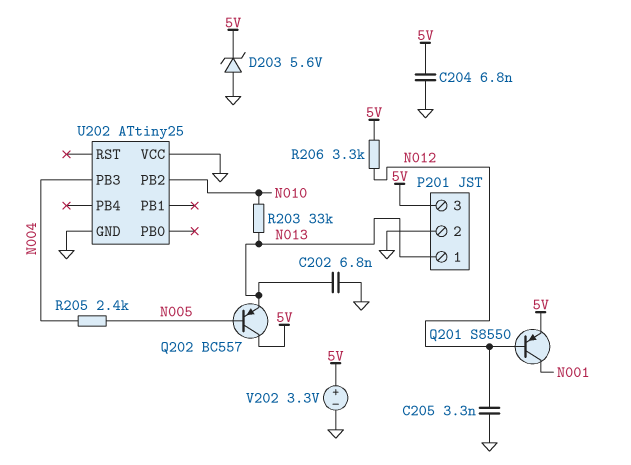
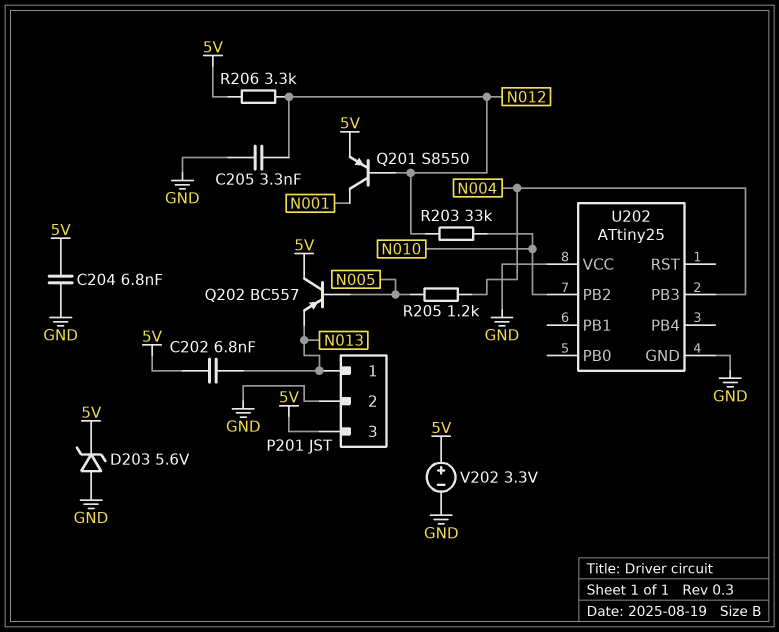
C202: 6.8nF (GND, N013) -> 6.8nF (5V, N013)
R203: 33k (N010, N013) -> 33k (N010, N012)
R205: 2.4k (N004, N005) -> 1.2k (N004, N005)

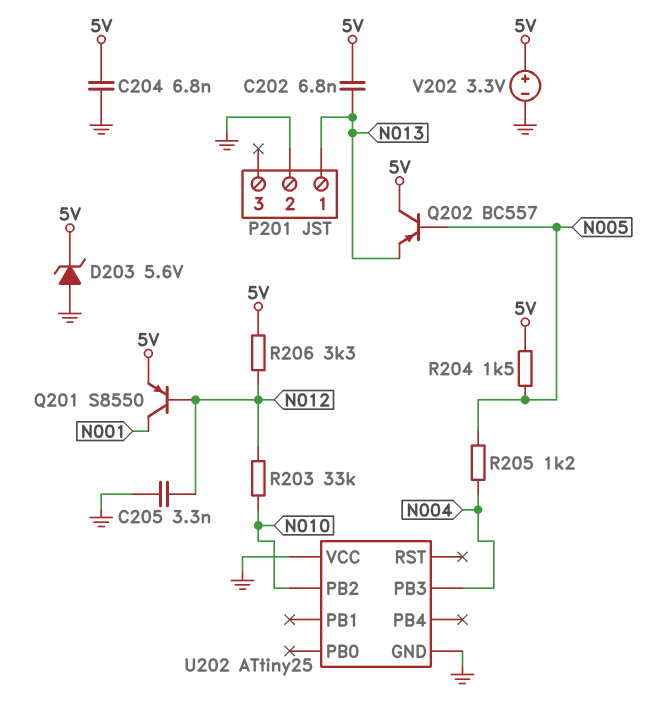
P201 pin 3: 5V -> none
R204: none -> 1.5k (5V, N005)

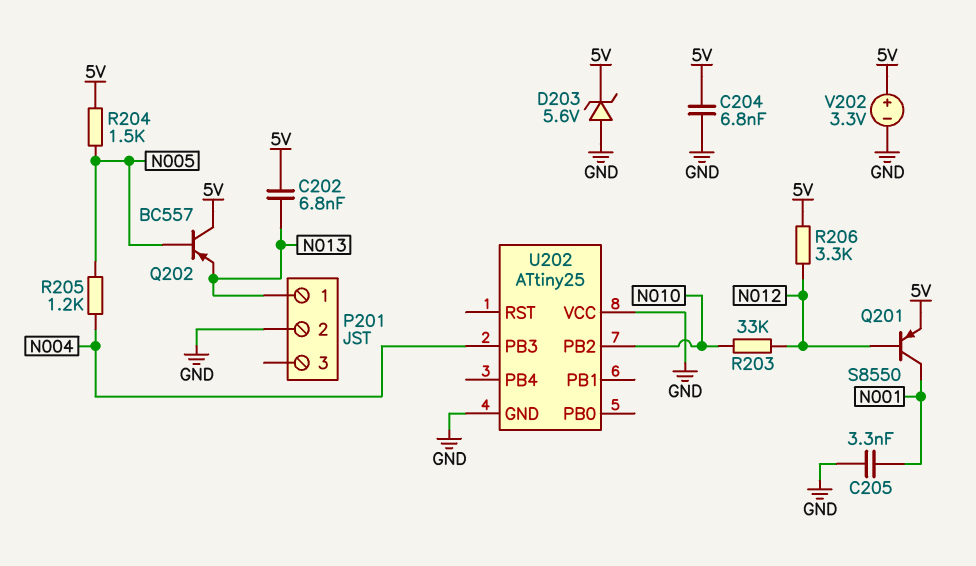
C205: 3.3nF (GND, N012) -> 3.3nF (GND, N001)

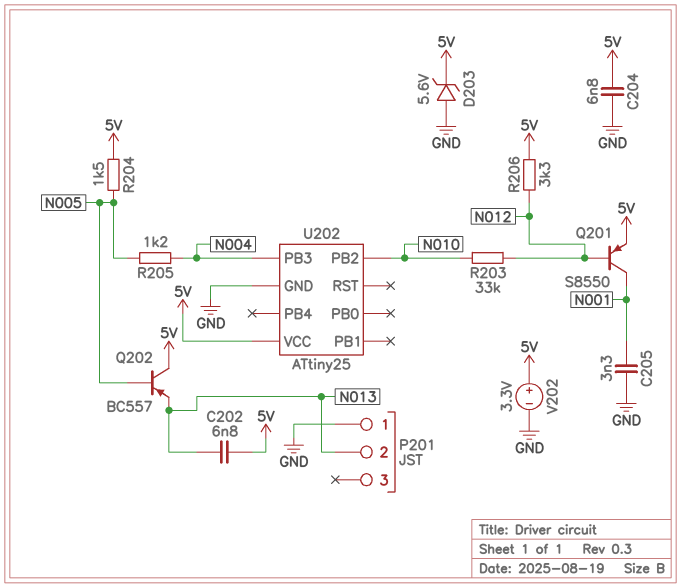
P201 pin 1: N013 -> GND
P201 pin 2: GND -> N013
U202 pin VCC: GND -> 5V

